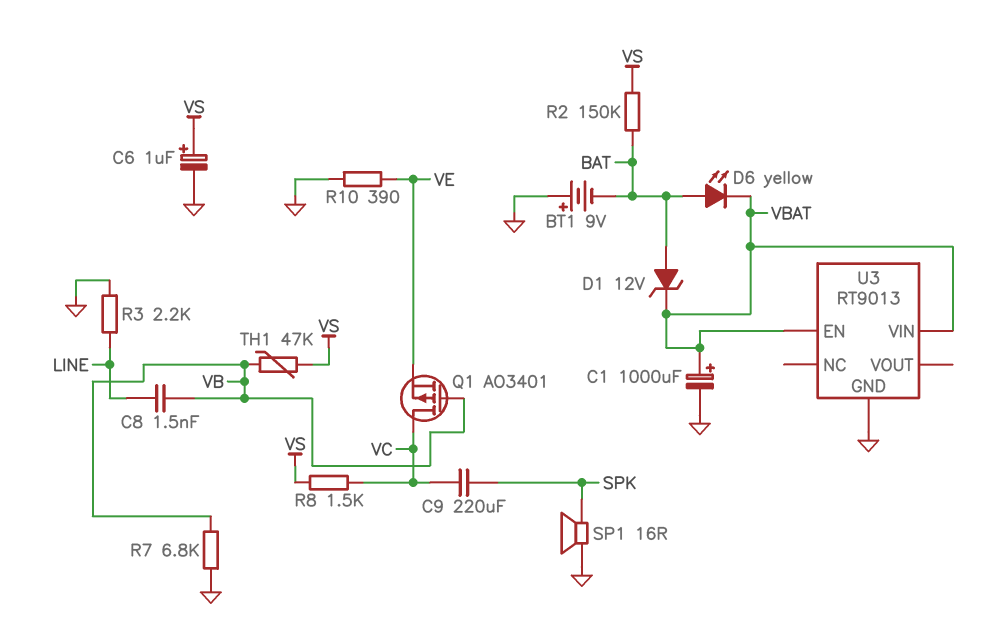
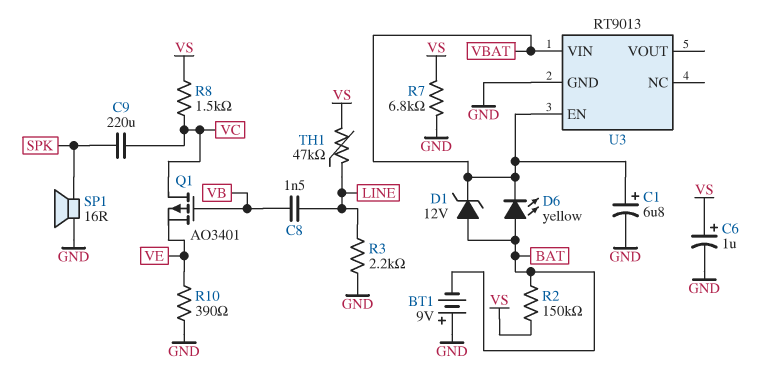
C1: 1000uF (plus VBAT, minus GND) -> 6.8uF (plus VBAT, minus GND)
R7: 6.8k (GND, VB) -> 6.8k (GND, VS)
TH1: 47k (VB, VS) -> 47k (LINE, VS)

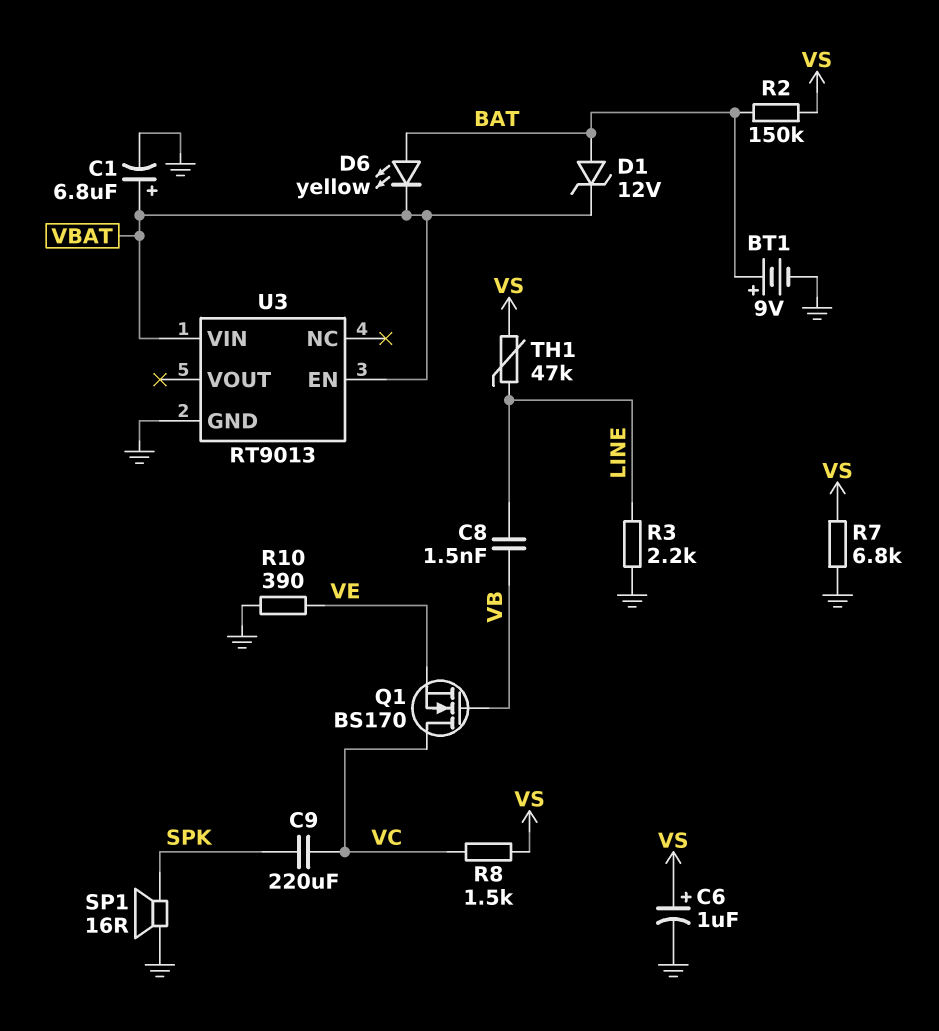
BT1: 9V (plus GND, minus BAT) -> 9V (plus BAT, minus GND)
Q1: PMOS AO3401 (G VB, D VC, S VE) -> NMOS BS170 (G VB, D VC, S VE)

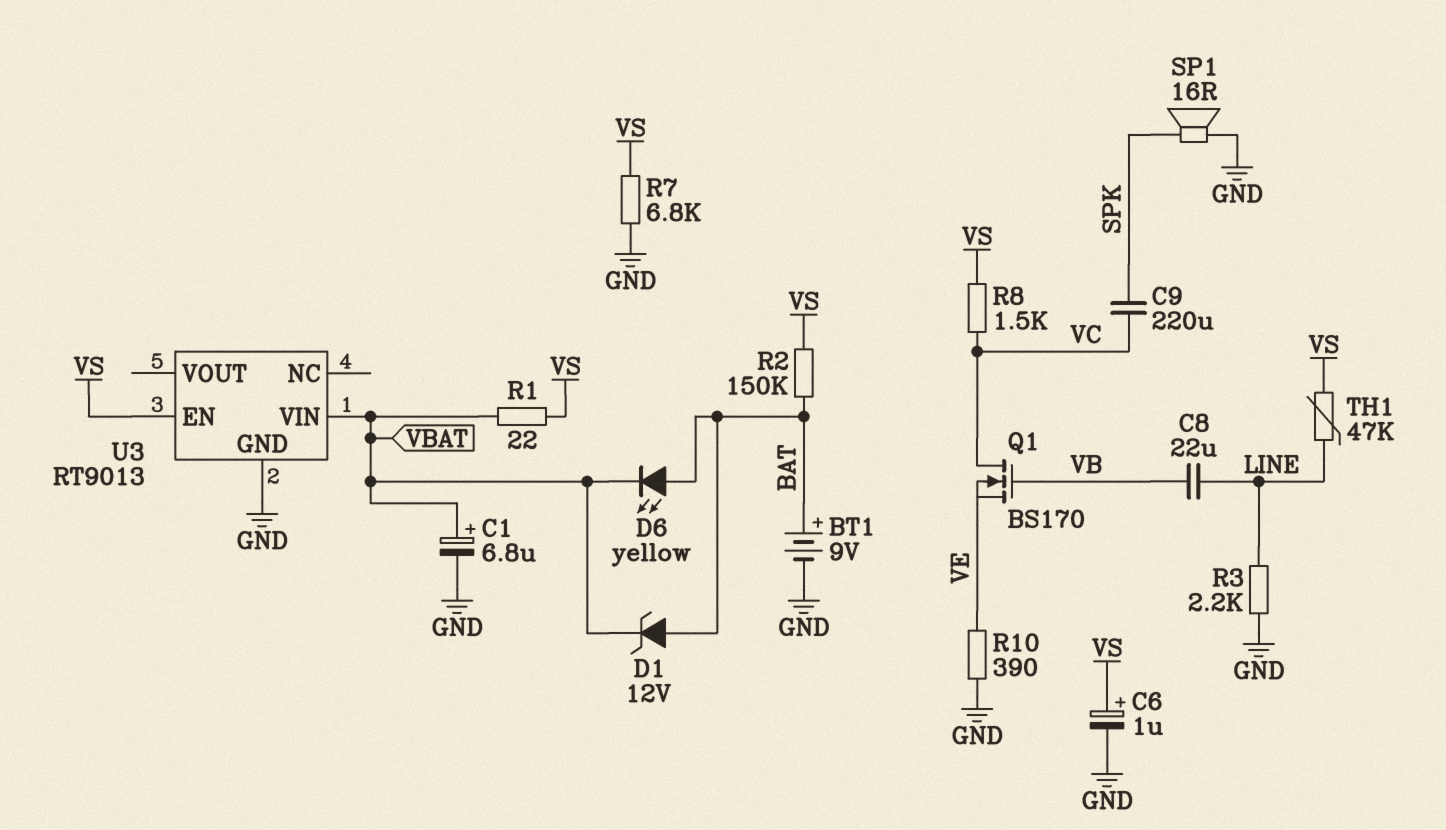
C8: 1.5nF (LINE, VB) -> 22uF (LINE, VB)
R1: none -> 22 (VBAT, VS)
U3 pin EN: VBAT -> VS

